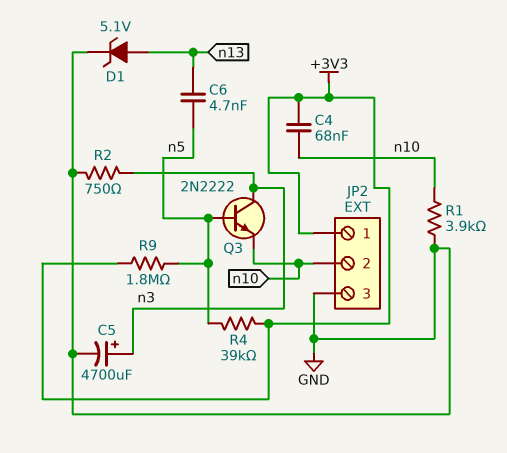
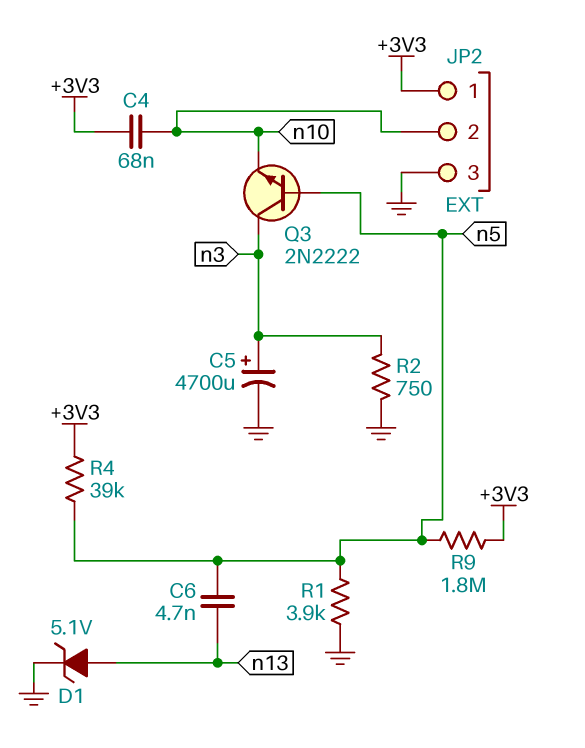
R1: 3.9k (GND, n10) -> 3.9k (GND, n5)

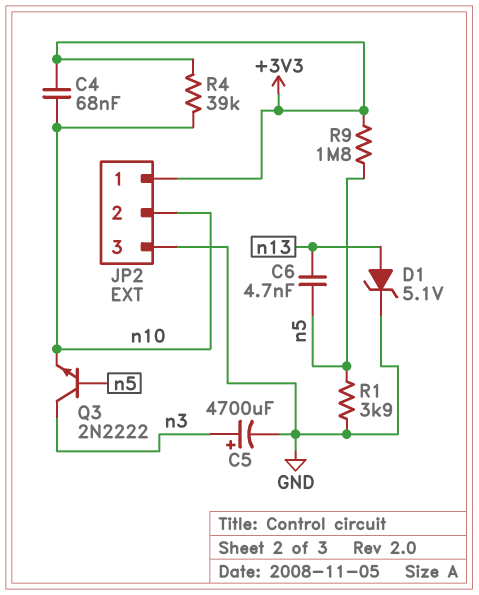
R2: 750 (GND, n3) -> none
R4: 39k (+3V3, n5) -> 39k (+3V3, n10)

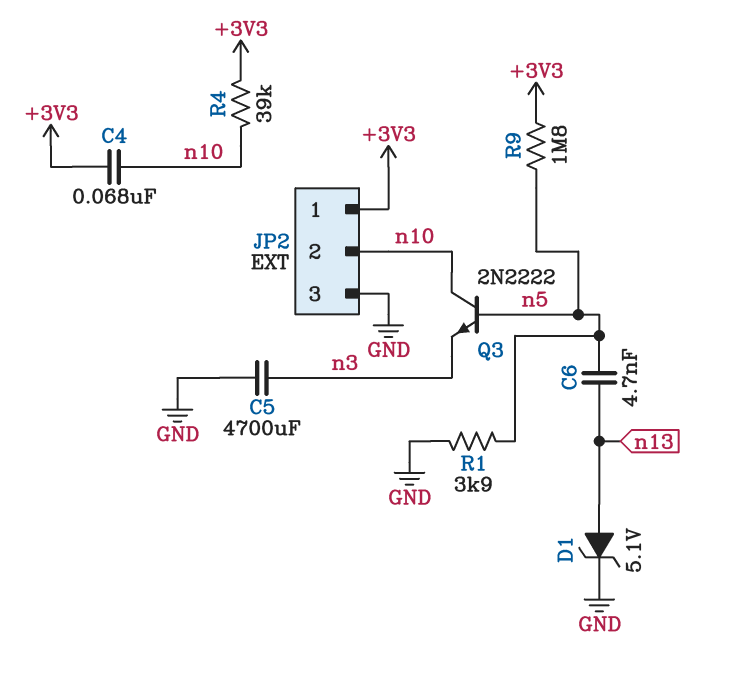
C5: 4700uF (plus n3, minus GND) -> 4700uF (GND, n3)
Q3: NPN 2N2222 (B n5, C n3, E n10) -> NPN 2N2222 (B n5, C n10, E n3)

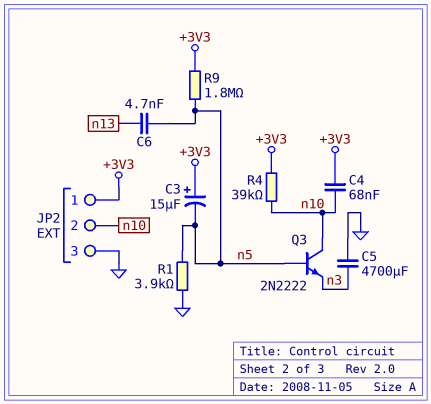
C3: none -> 15uF (plus +3V3, minus n5)
D1: zener 5.1V (A n13, K GND) -> none

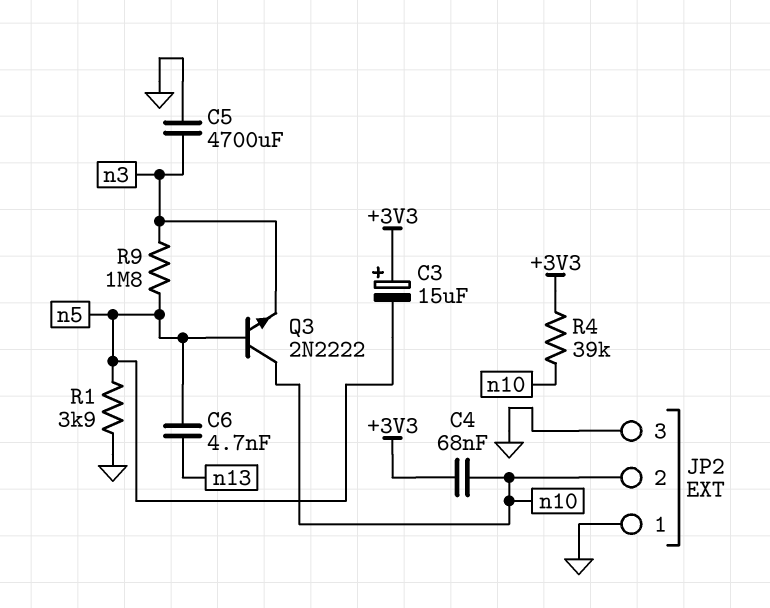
JP2 pin 1: +3V3 -> GND
R9: 1.8M (+3V3, n5) -> 1.8M (n3, n5)

